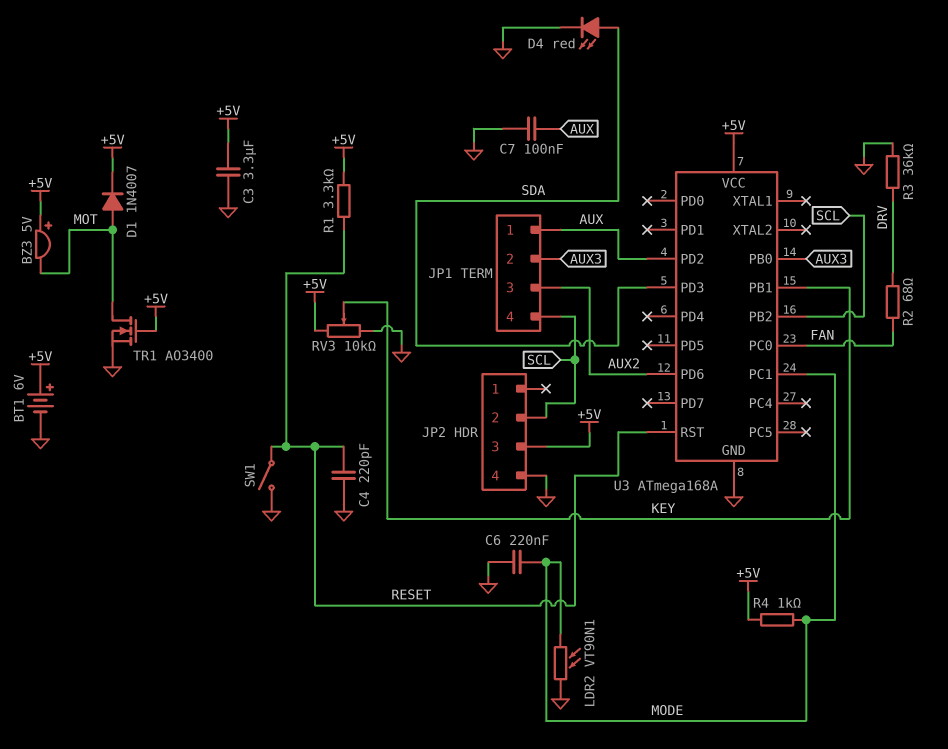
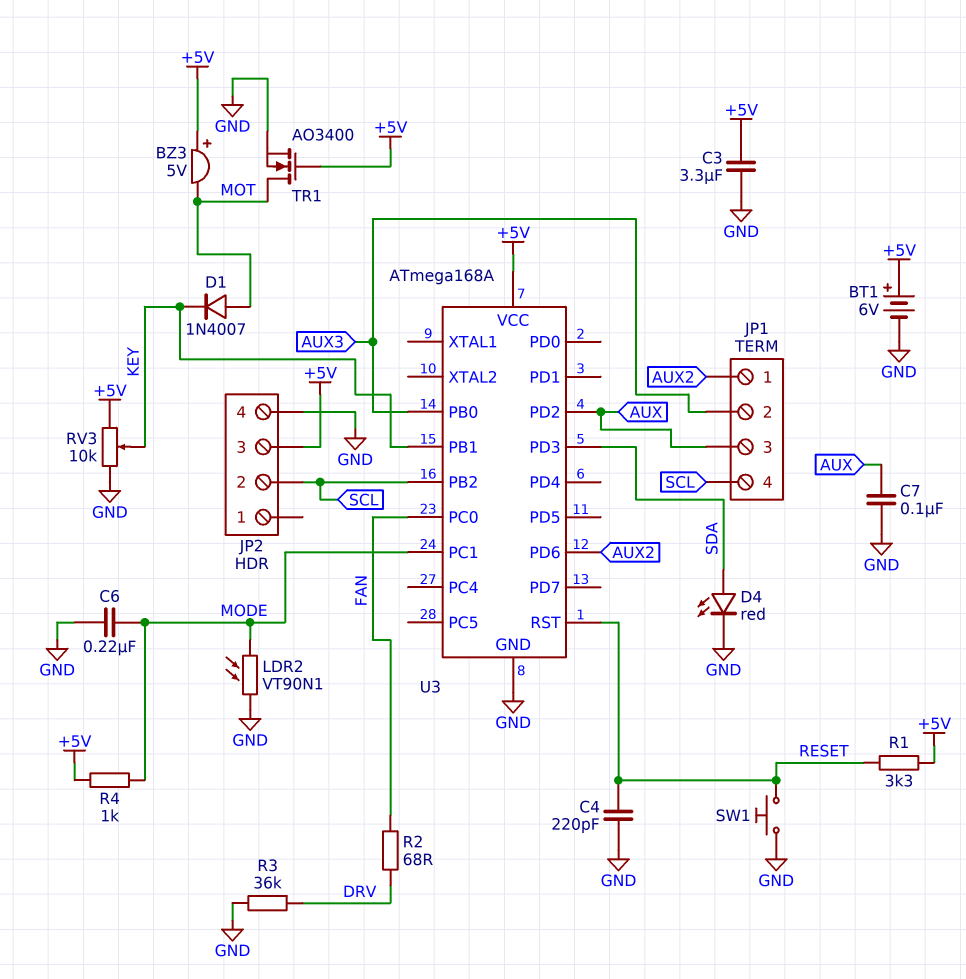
D1: diode 1N4007 (A MOT, K +5V) -> diode 1N4007 (A MOT, K KEY)
JP1 pin 1: AUX -> AUX2
JP1 pin 3: AUX2 -> AUX
SW1: switch (GND, RESET) -> button (GND, RESET)

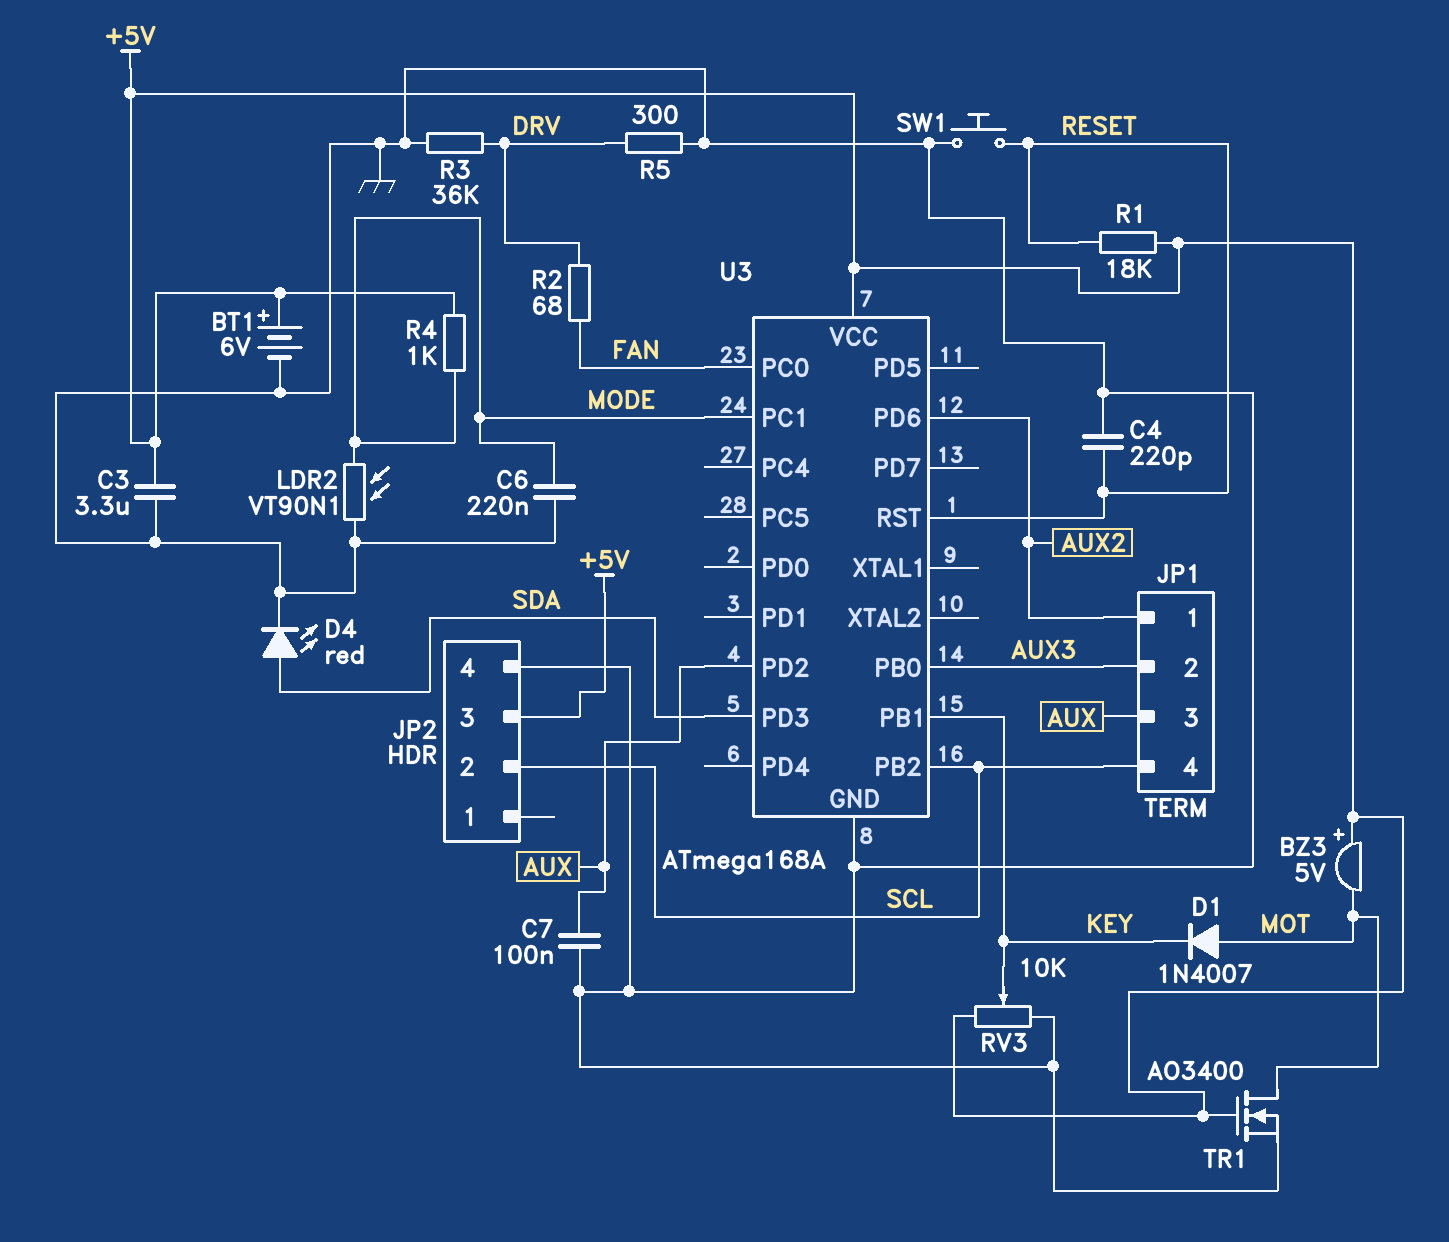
R1: 3.3k (+5V, RESET) -> 18k (+5V, RESET)
R5: none -> 300 (DRV, GND)

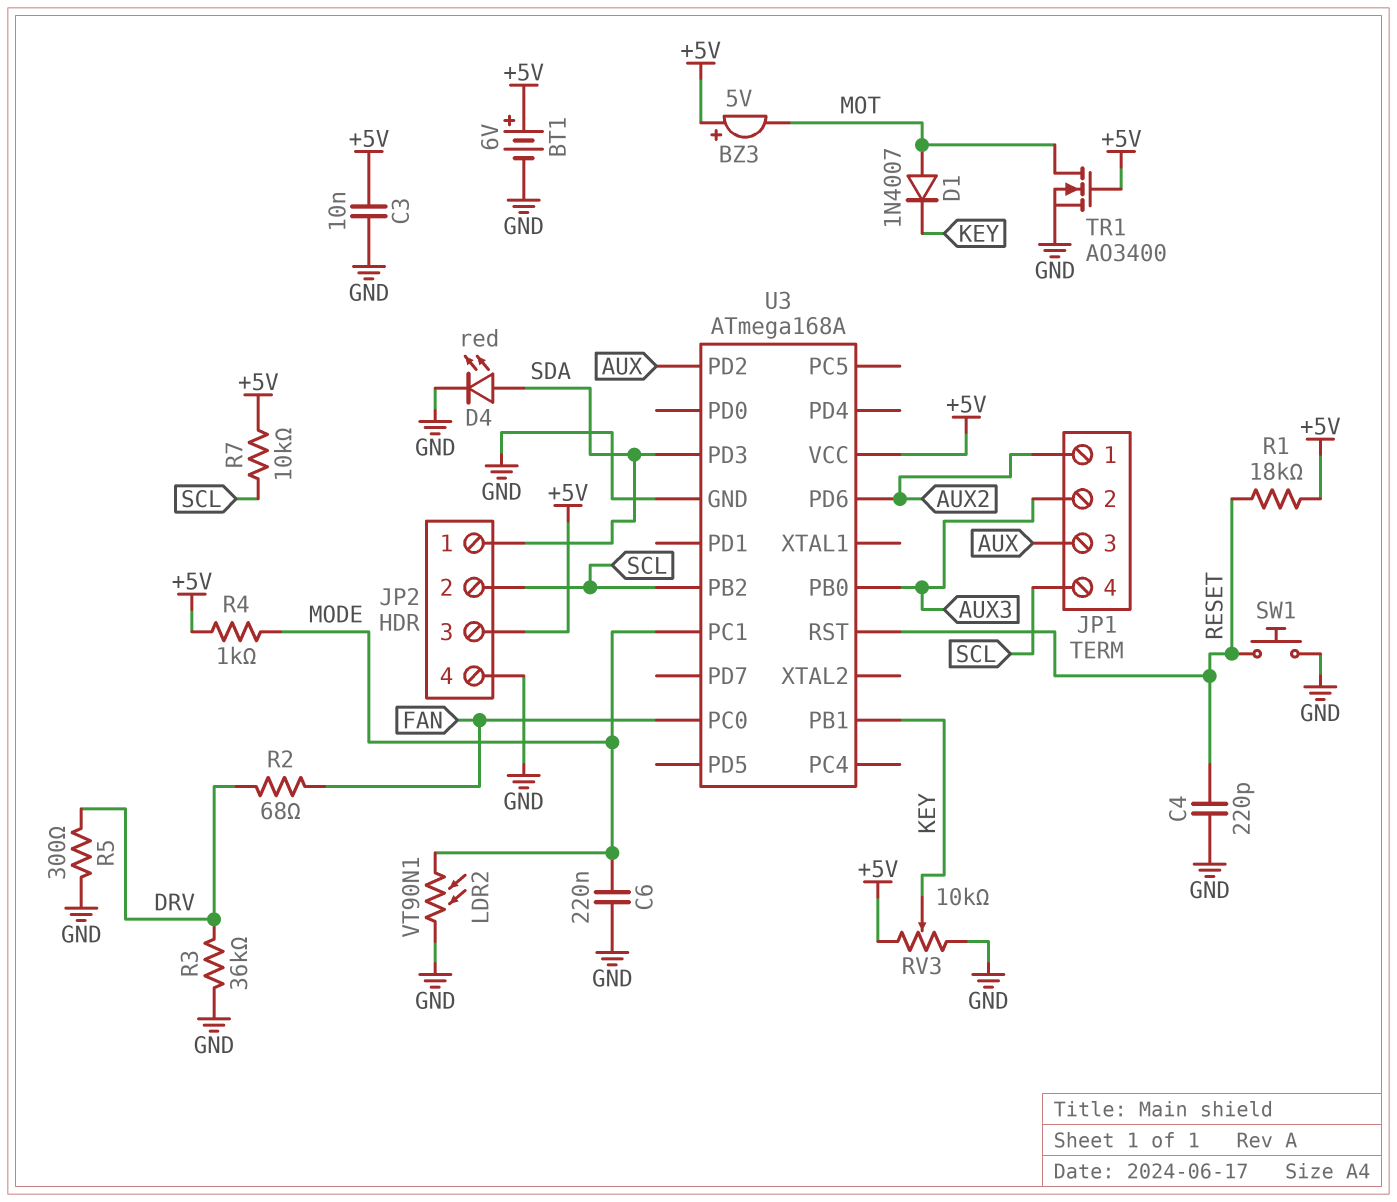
C3: 3.3uF (+5V, GND) -> 10nF (+5V, GND)
C7: 100nF (AUX, GND) -> none
JP2 pin 1: none -> SDA
R7: none -> 10k (+5V, SCL)

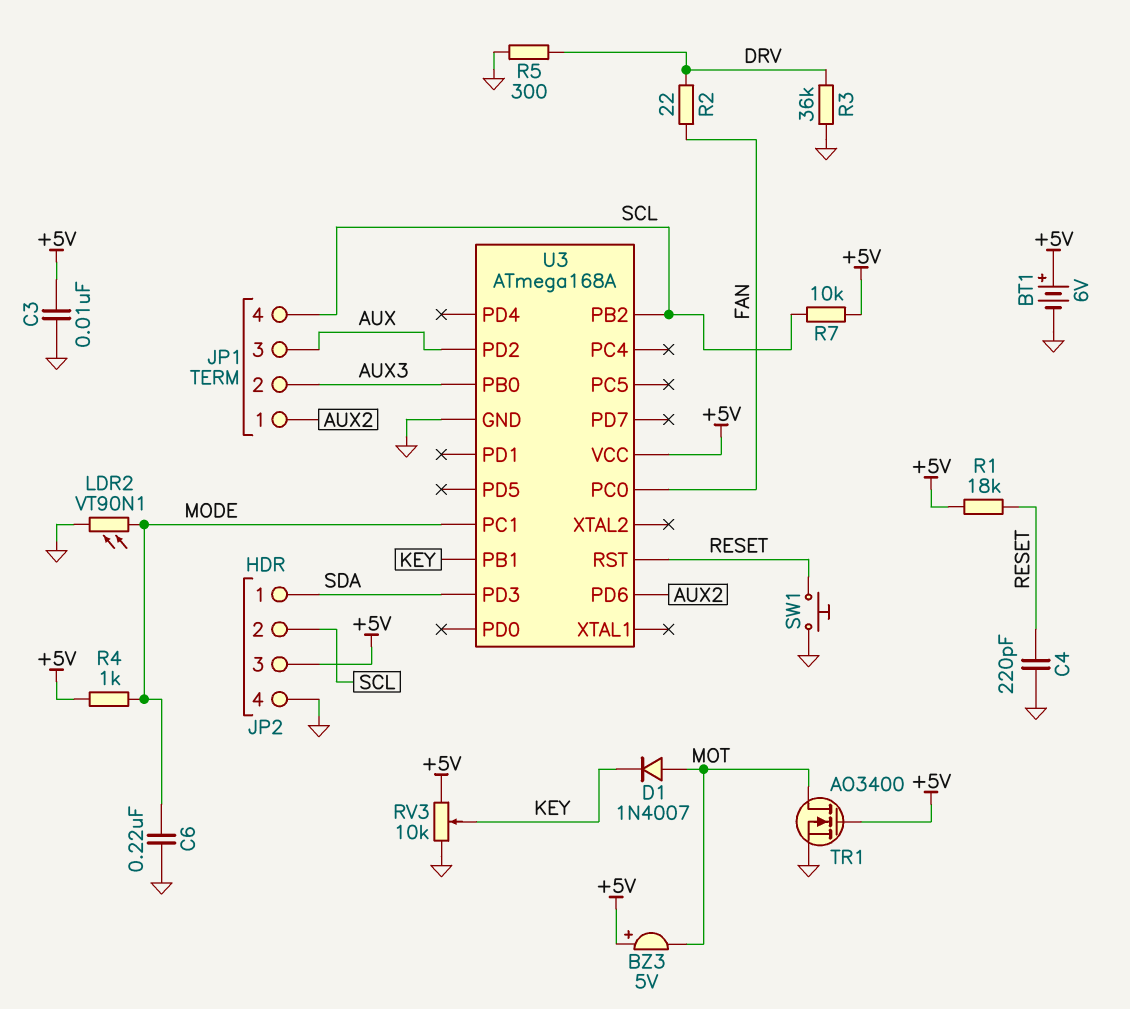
D4: LED red (A SDA, K GND) -> none
R2: 68 (DRV, FAN) -> 22 (DRV, FAN)

